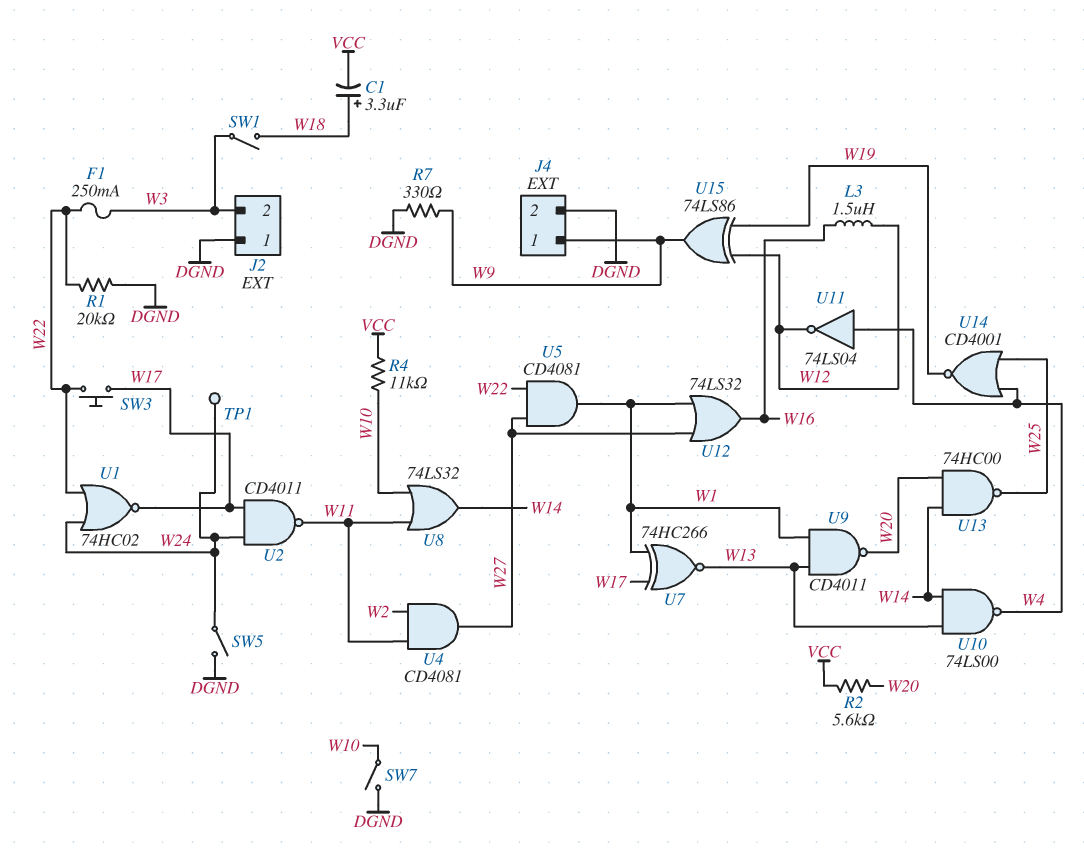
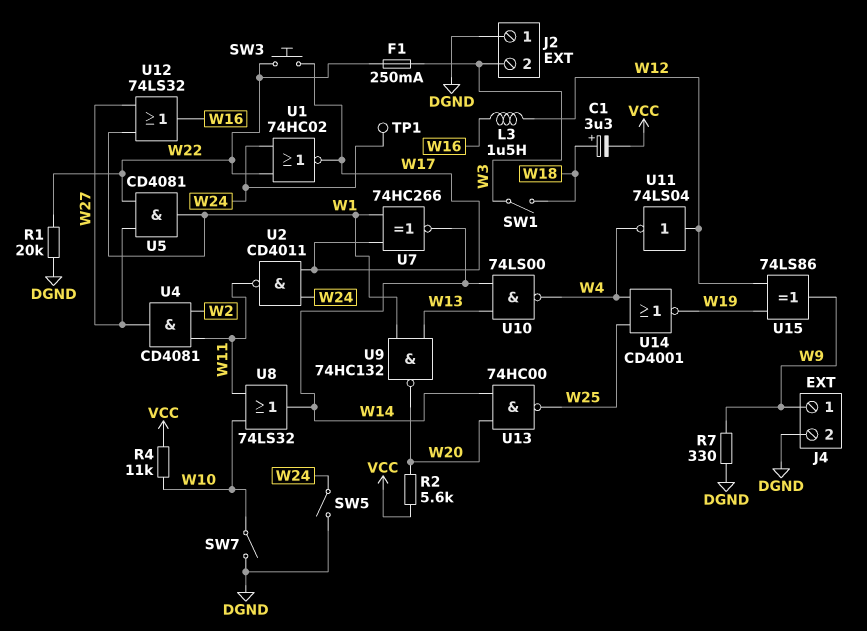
U7: XNOR 74HC266 (in W1, in W17, out W13) -> XNOR 74HC266 (in W1, in W17, out W14)
U9: NAND CD4011 (in W1, in W13, out W20) -> NAND 74HC132 (in W1, in W13, out W20)
U11: NOT 74LS04 (in W4, out W12) -> NOT 74LS04 (in W12, out W4)

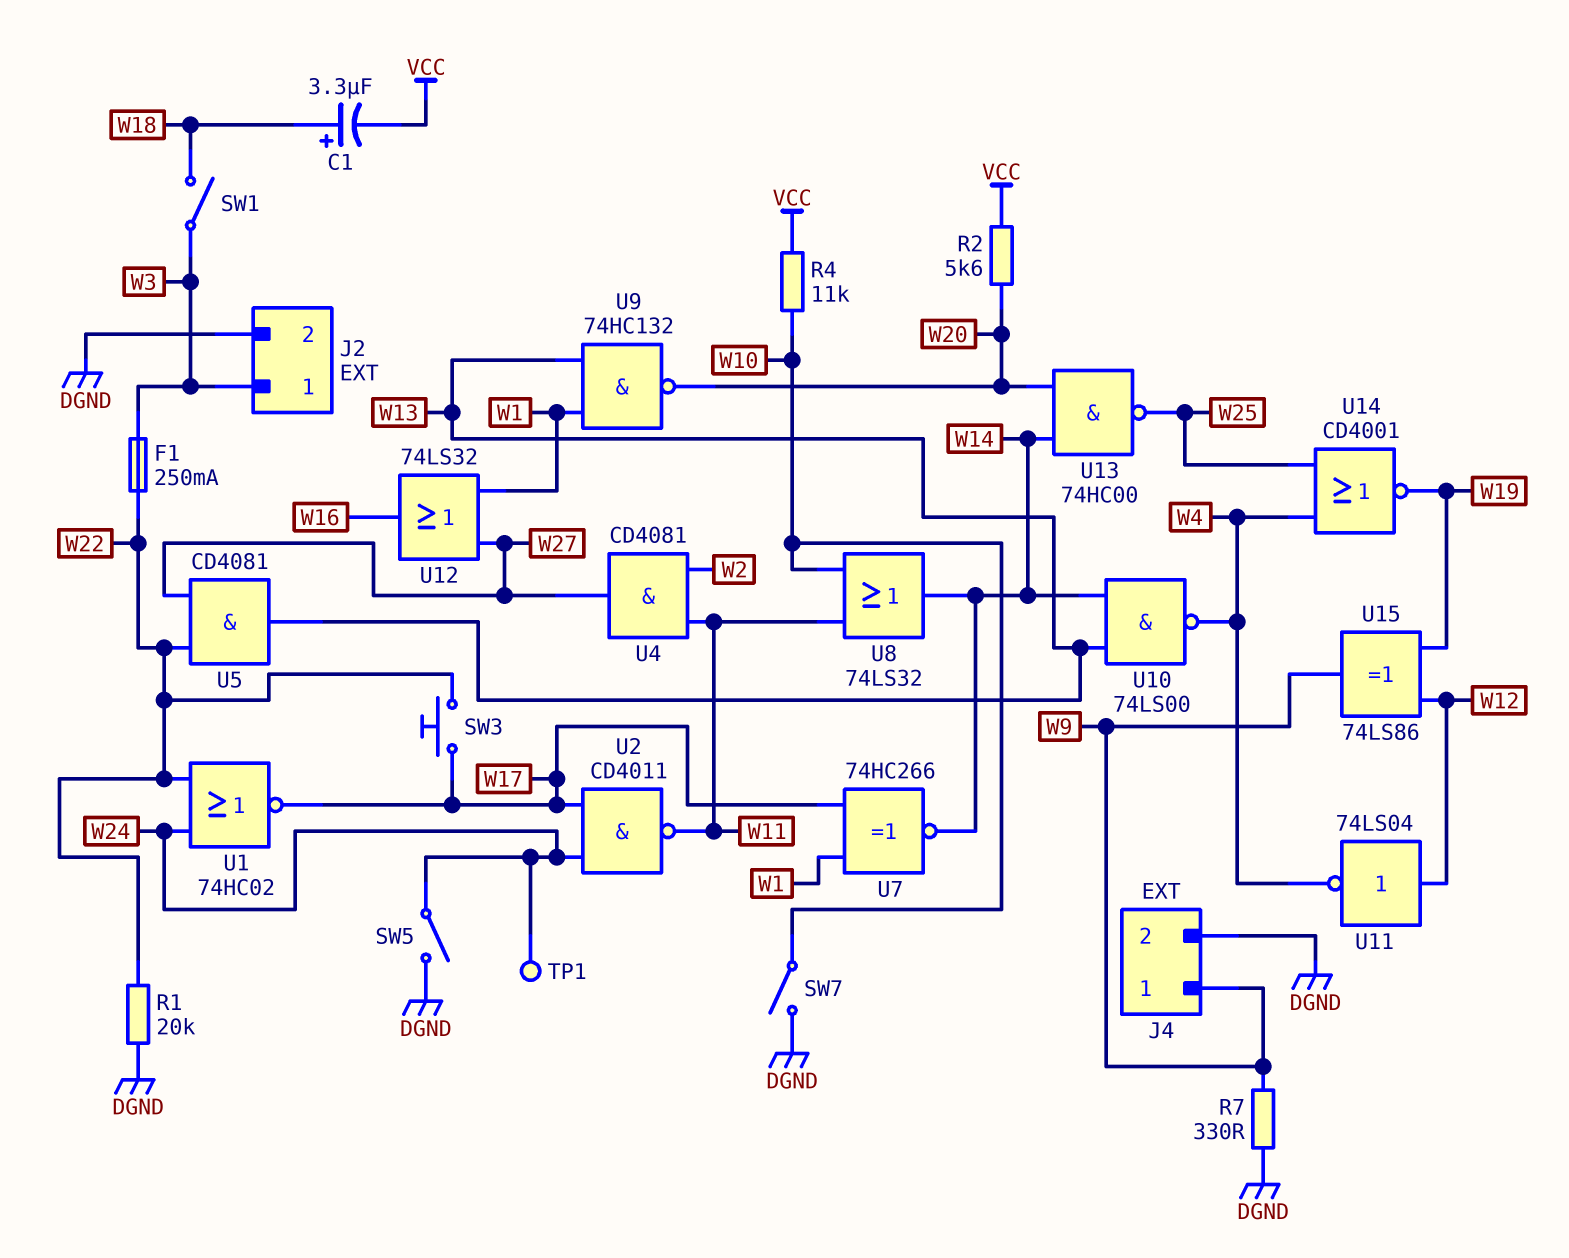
J2 pin 1: DGND -> W3
J2 pin 2: W3 -> DGND
L3: 1.5uH (W12, W16) -> none
U5: AND CD4081 (in W22, in W27, out W1) -> AND CD4081 (in W22, in W27, out W13)

